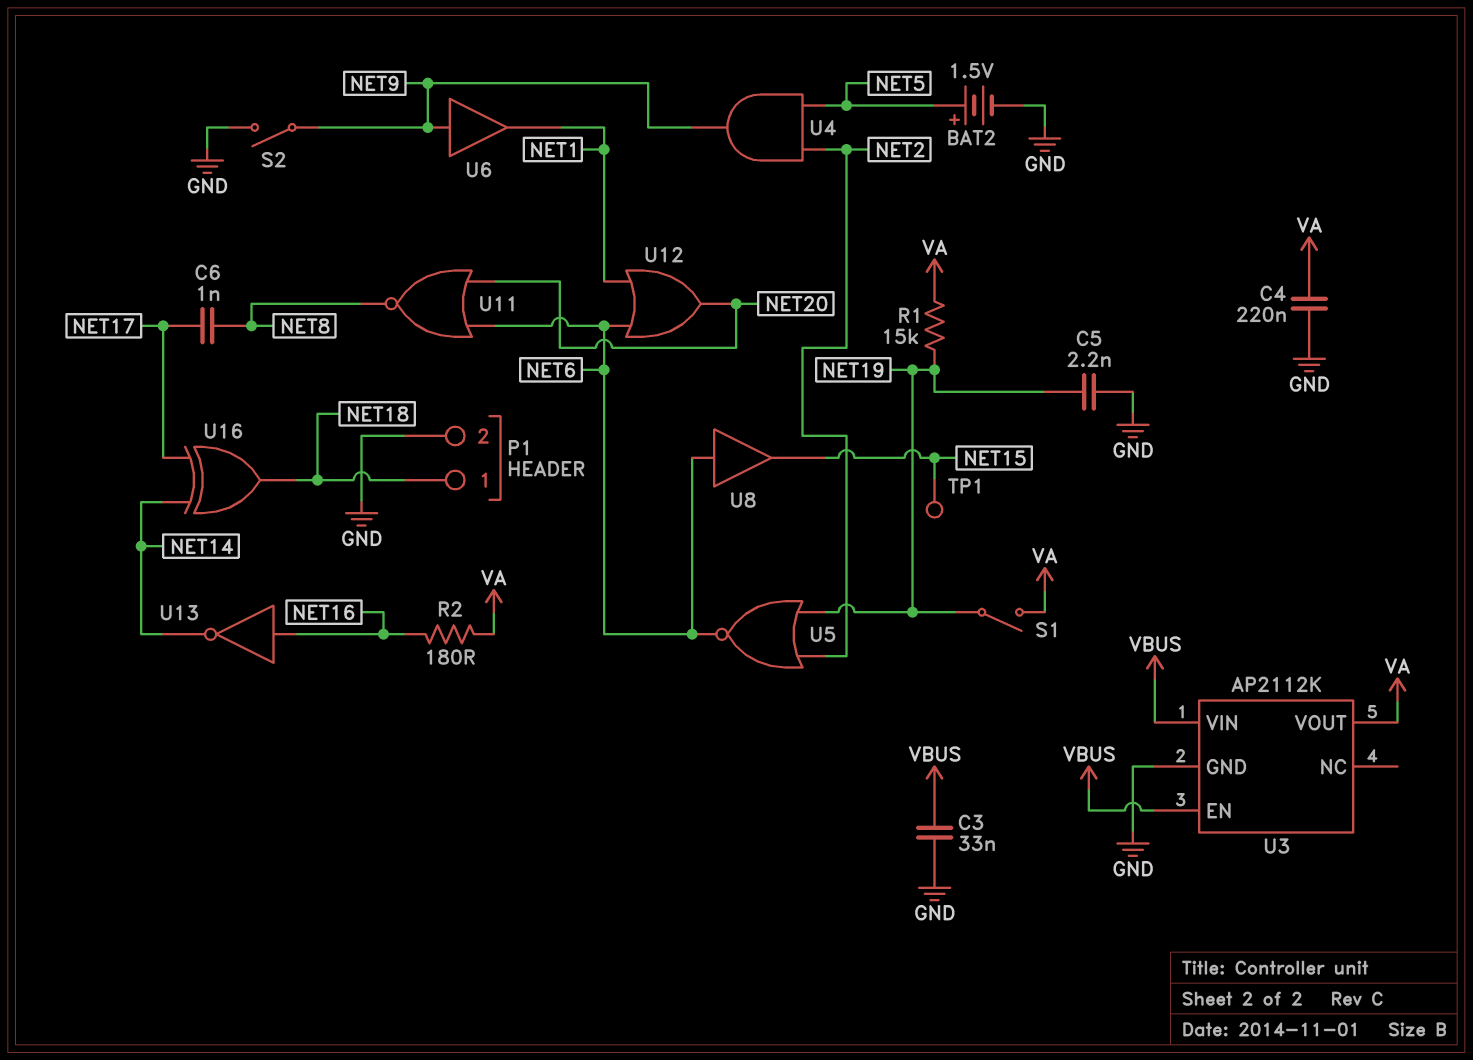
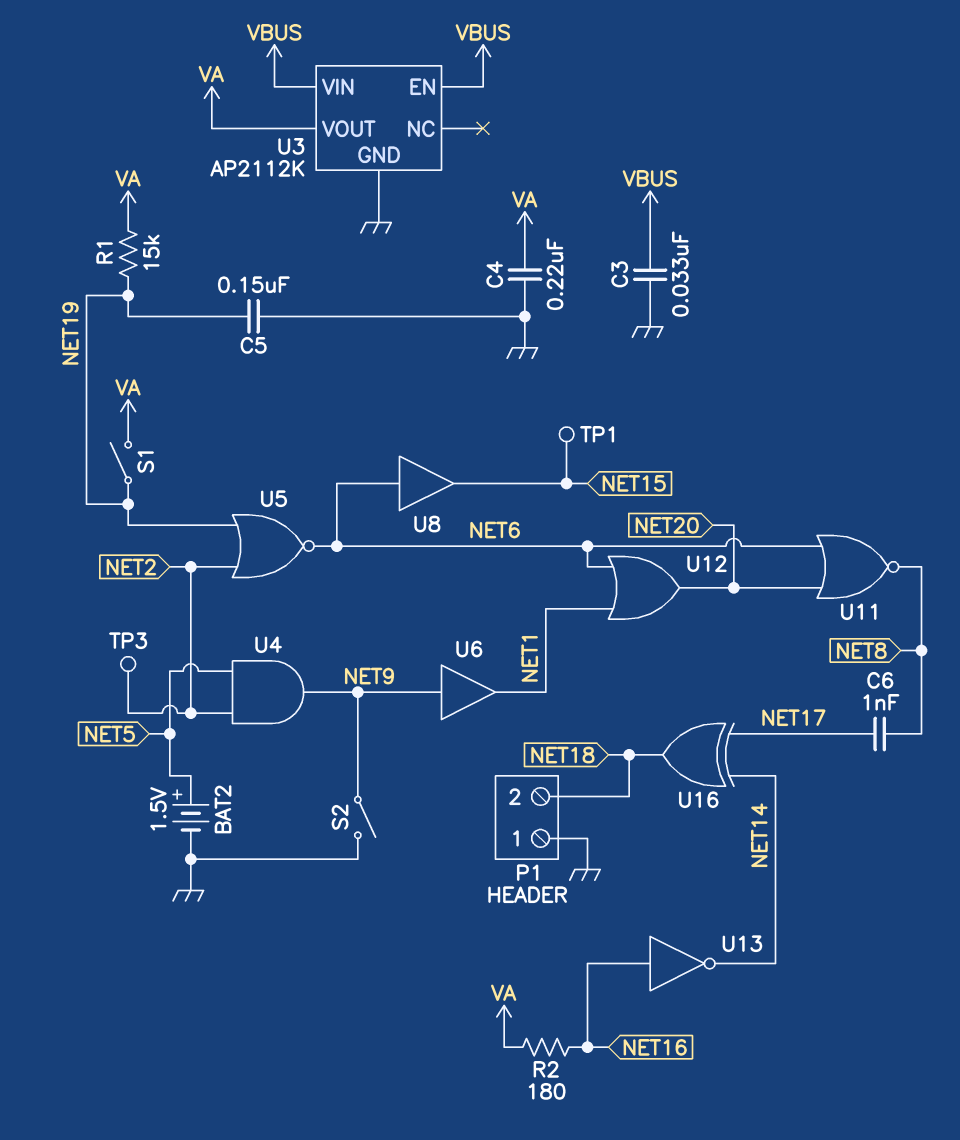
C5: 2.2nF (GND, NET19) -> 150nF (GND, NET19)
P1 pin 1: NET18 -> GND
P1 pin 2: GND -> NET18
TP3: none -> test point (NET2)

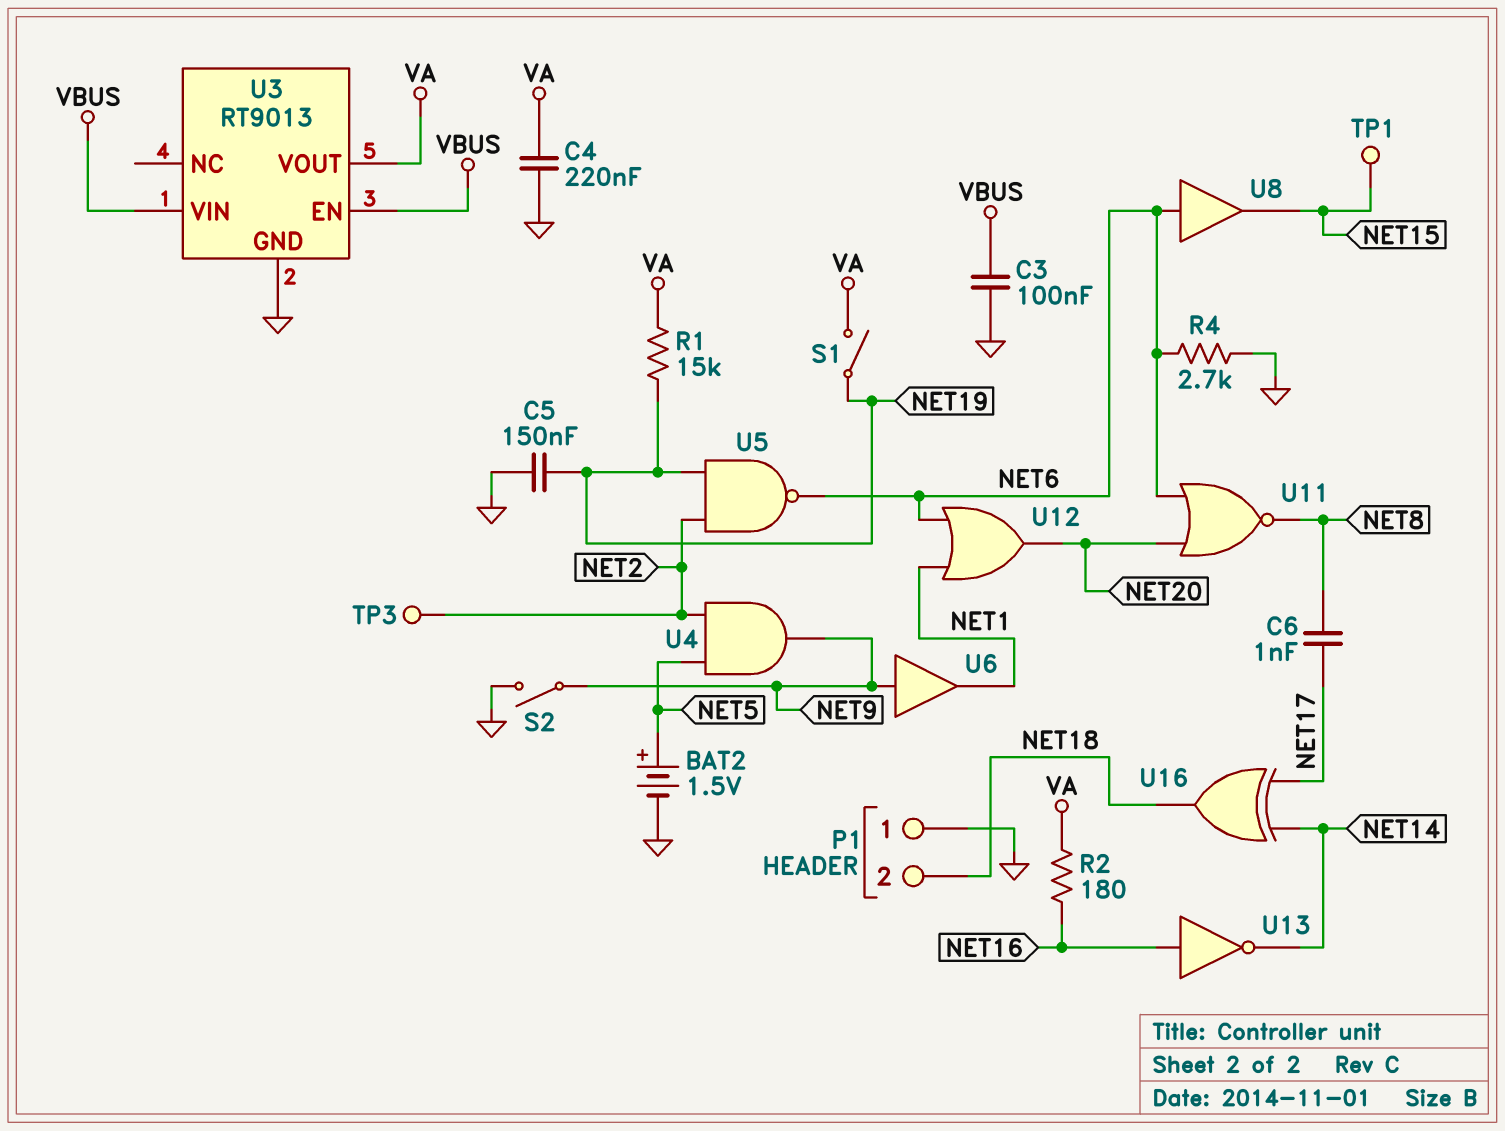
C3: 33nF (GND, VBUS) -> 100nF (GND, VBUS)
R4: none -> 2.7k (GND, NET6)
U3: AP2112K -> RT9013
U5: NOR (in NET2, in NET19, out NET6) -> NAND (in NET2, in NET19, out NET6)

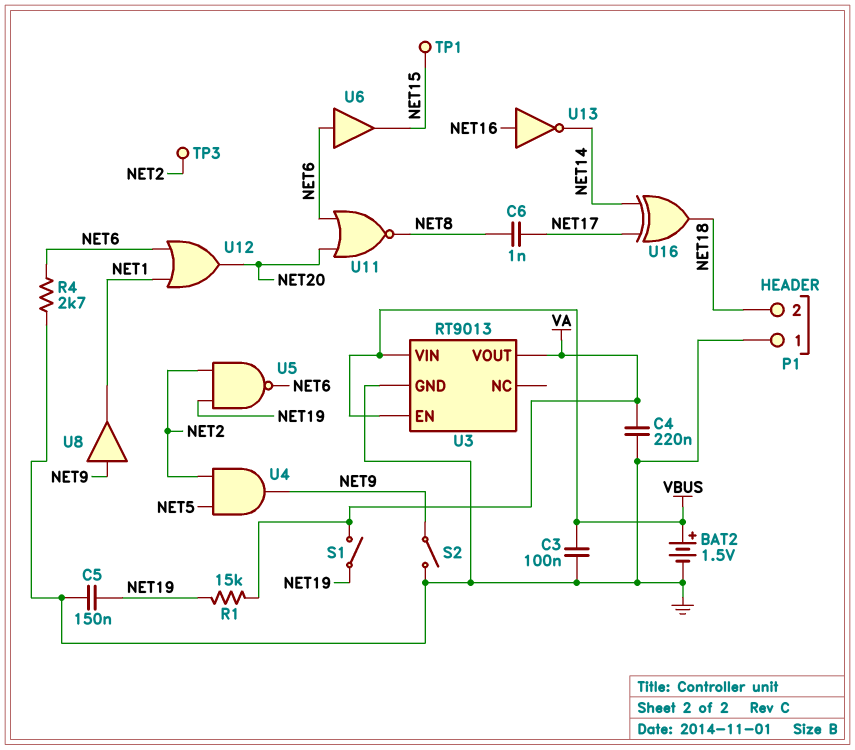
BAT2: 1.5V (plus NET5, minus GND) -> 1.5V (plus VBUS, minus GND)
R2: 180 (NET16, VA) -> none
U6: buffer (in NET9, out NET1) -> buffer (in NET6, out NET15)
U8: buffer (in NET6, out NET15) -> buffer (in NET9, out NET1)

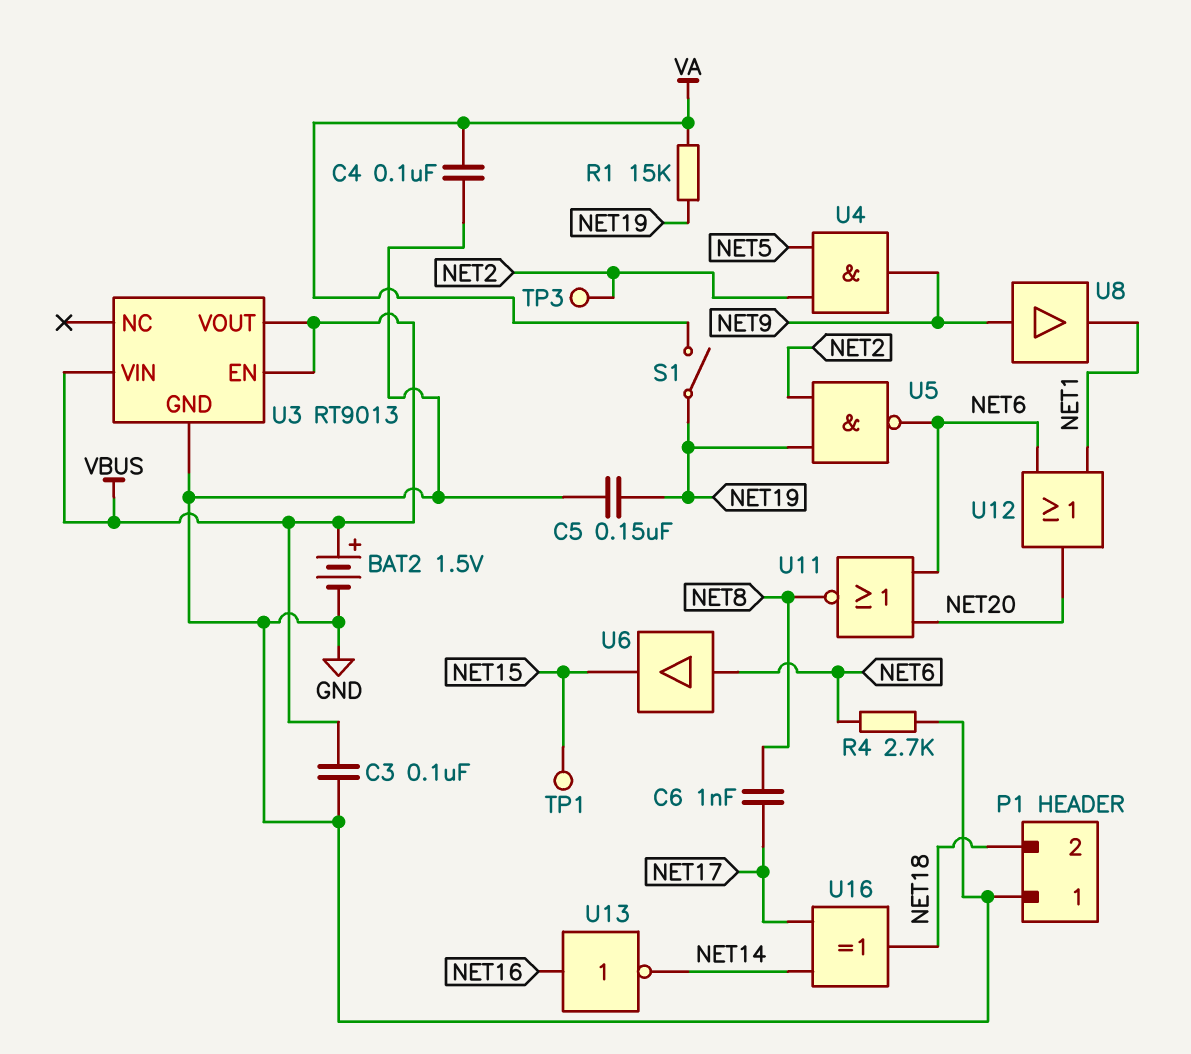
C4: 220nF (GND, VA) -> 100nF (GND, VA)
S2: switch (GND, NET9) -> none
U3 pin VOUT: VA -> VBUS

